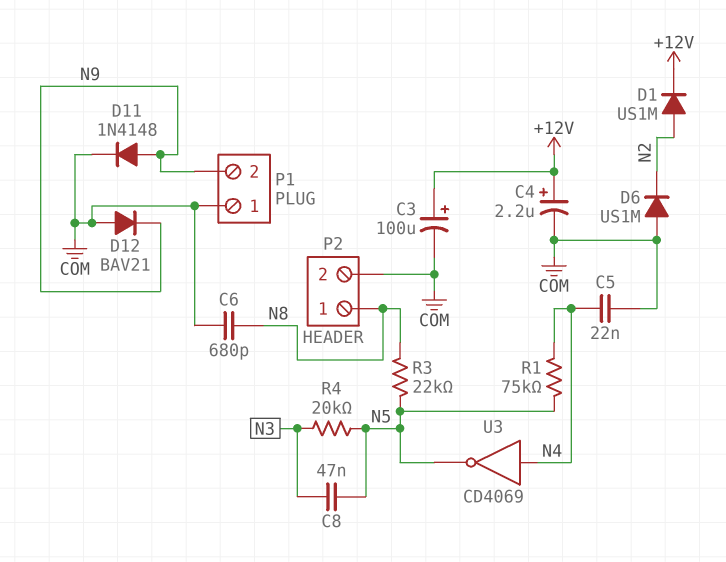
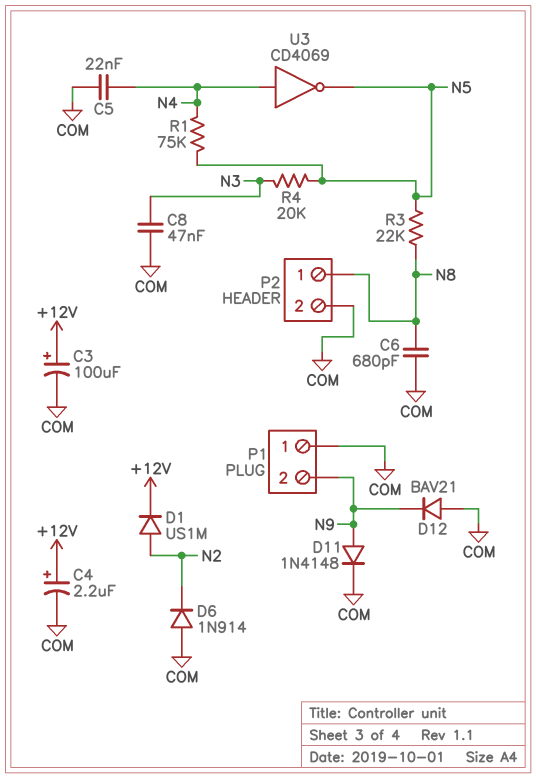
C8: 47nF (N3, N5) -> 47nF (COM, N3)
D6: diode US1M (A COM, K N2) -> diode 1N914 (A COM, K N2)

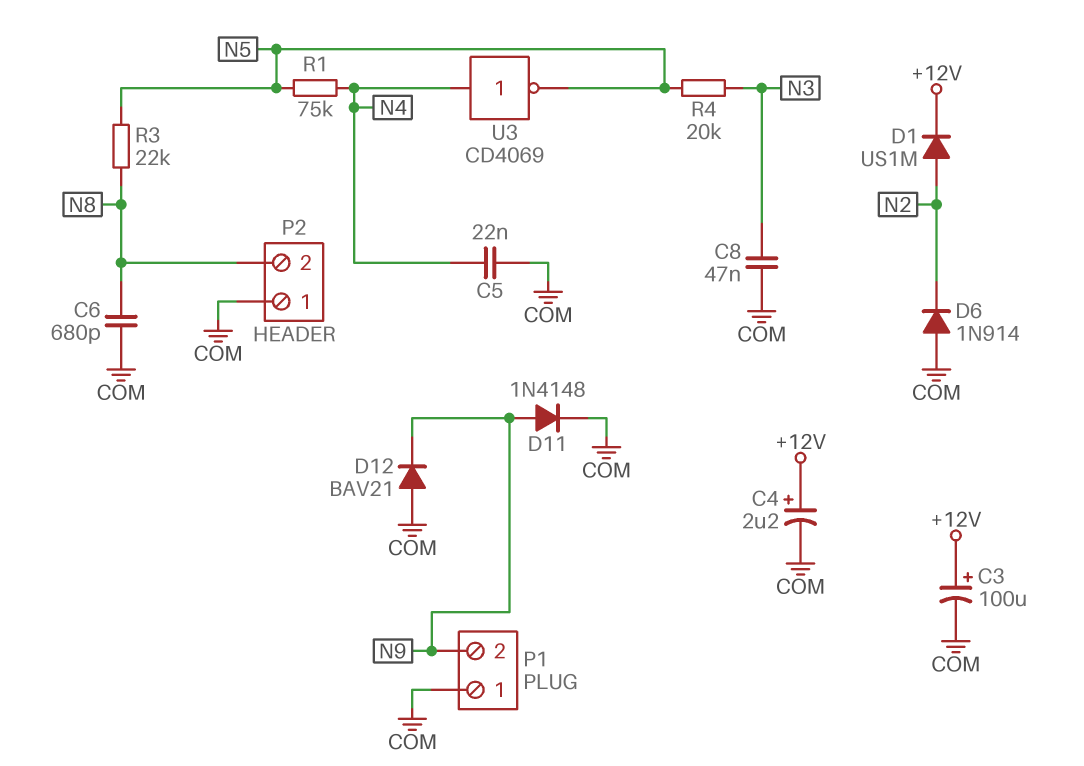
P2 pin 1: N8 -> COM
P2 pin 2: COM -> N8

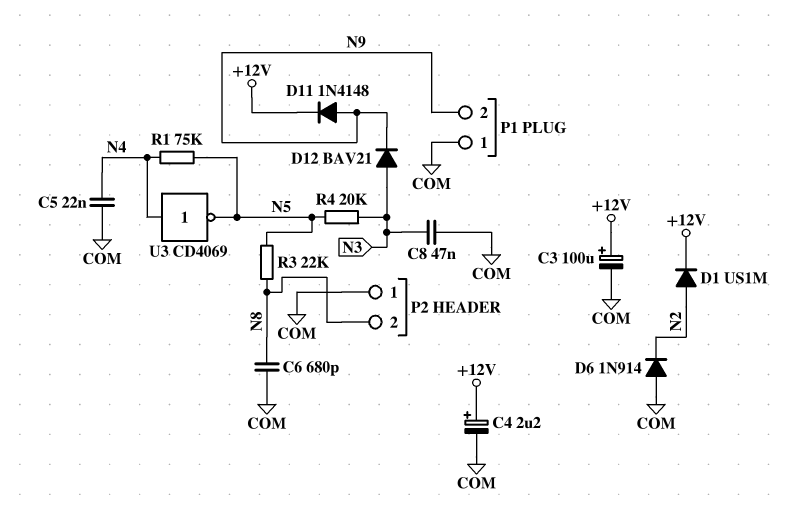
D11: diode 1N4148 (A N9, K COM) -> diode 1N4148 (A N9, K +12V)
D12: diode BAV21 (A COM, K N9) -> diode BAV21 (A N3, K N9)

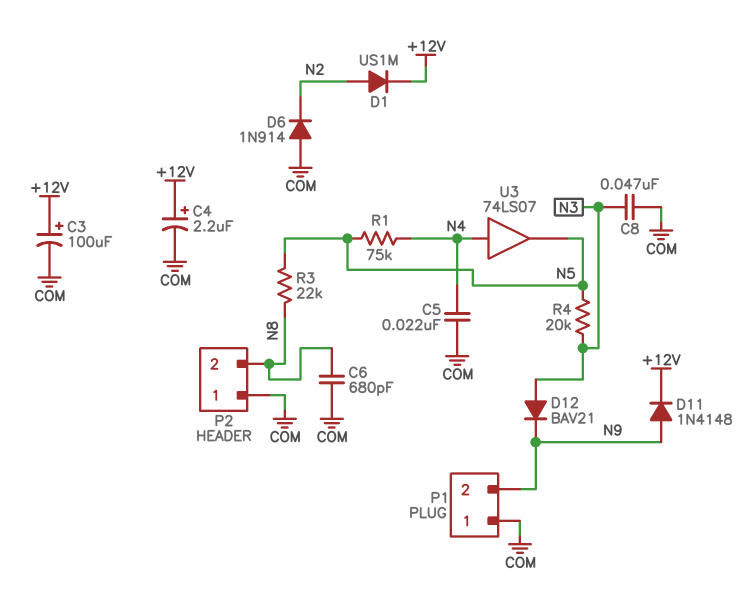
U3: NOT CD4069 (in N4, out N5) -> buffer 74LS07 (in N4, out N5)

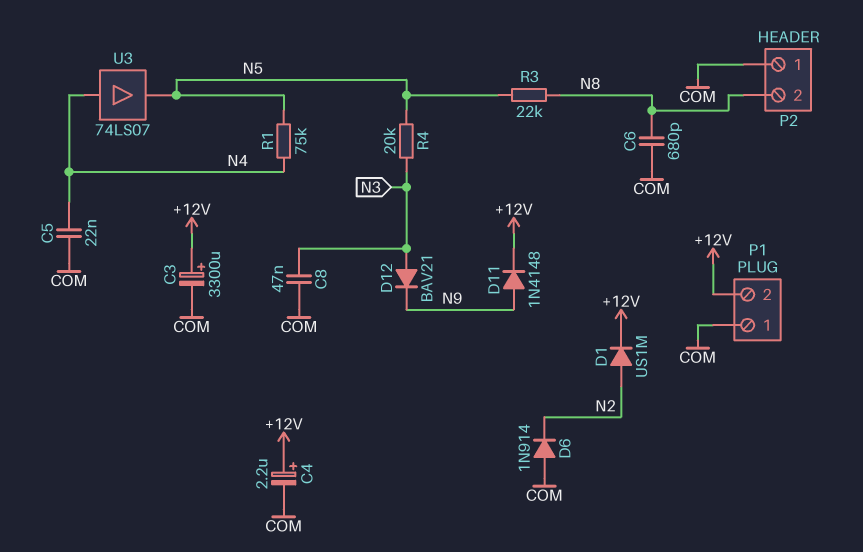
C3: 100uF (plus +12V, minus COM) -> 3300uF (plus +12V, minus COM)
P1 pin 2: N9 -> +12V

